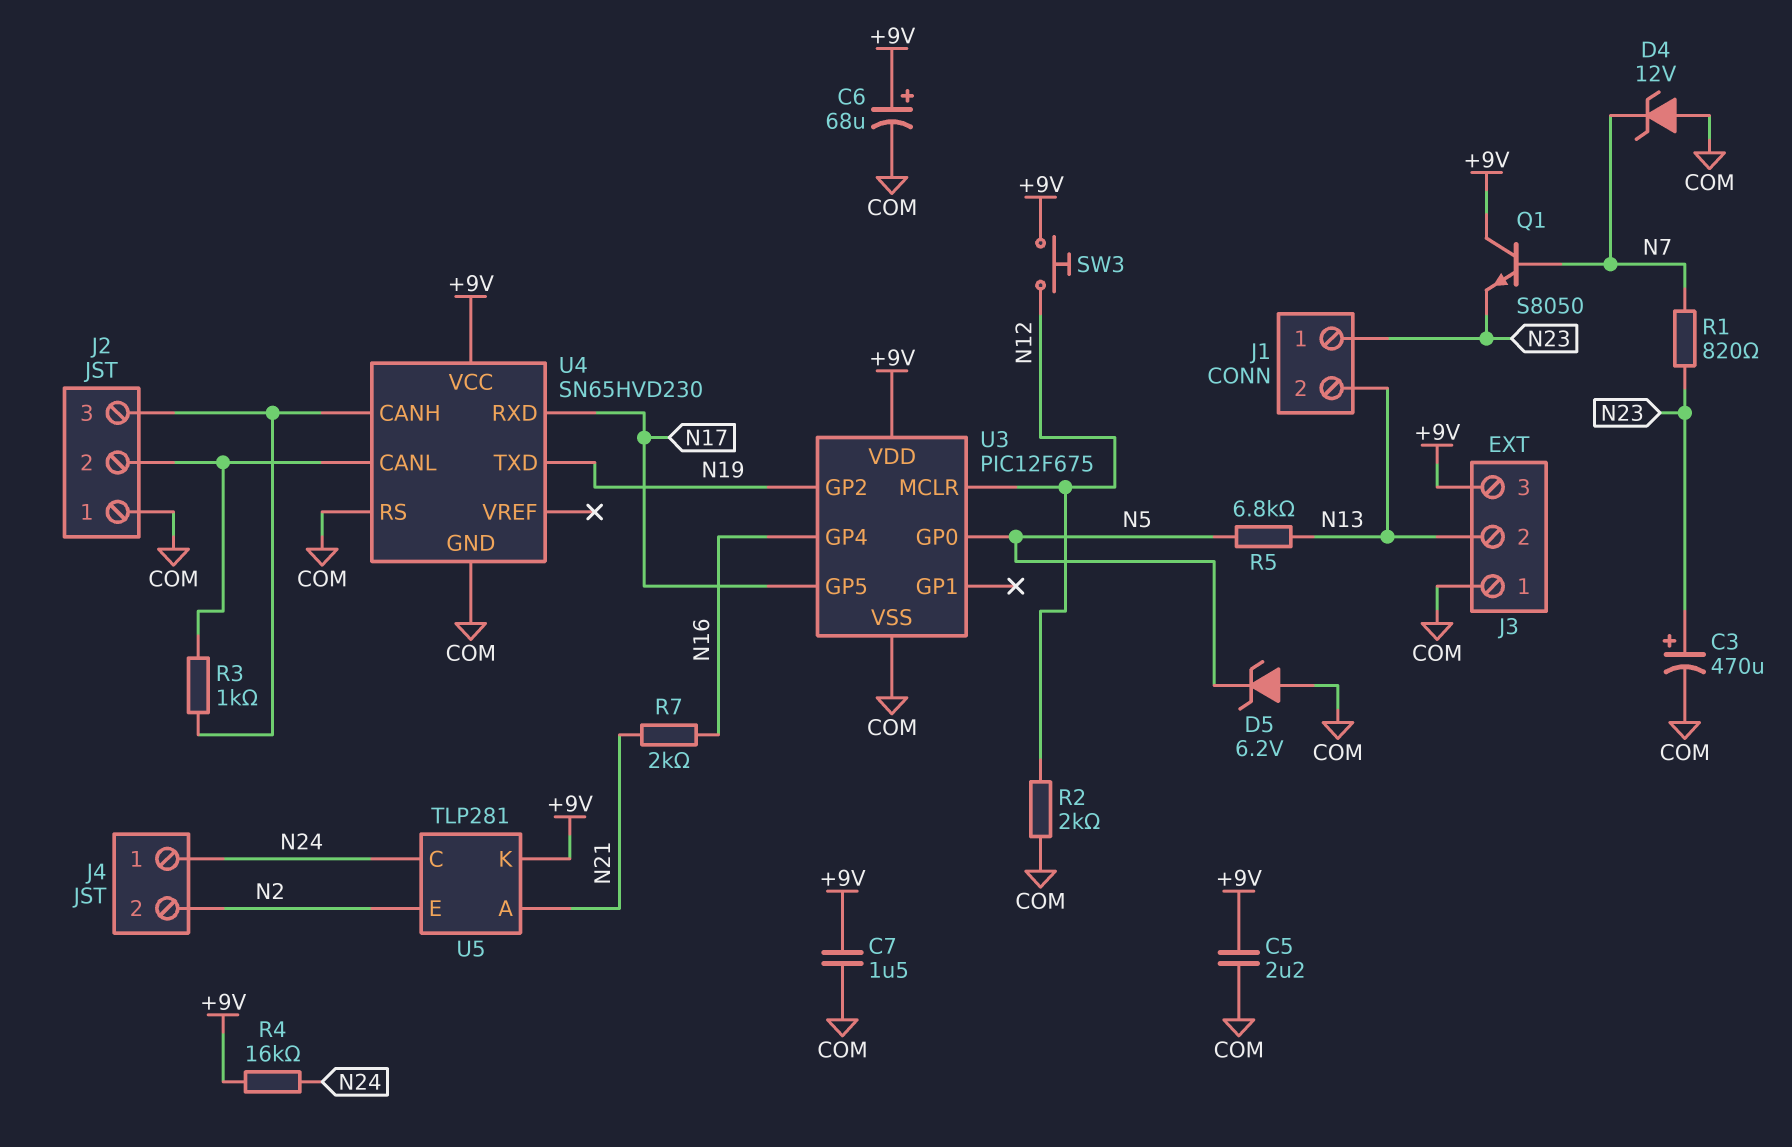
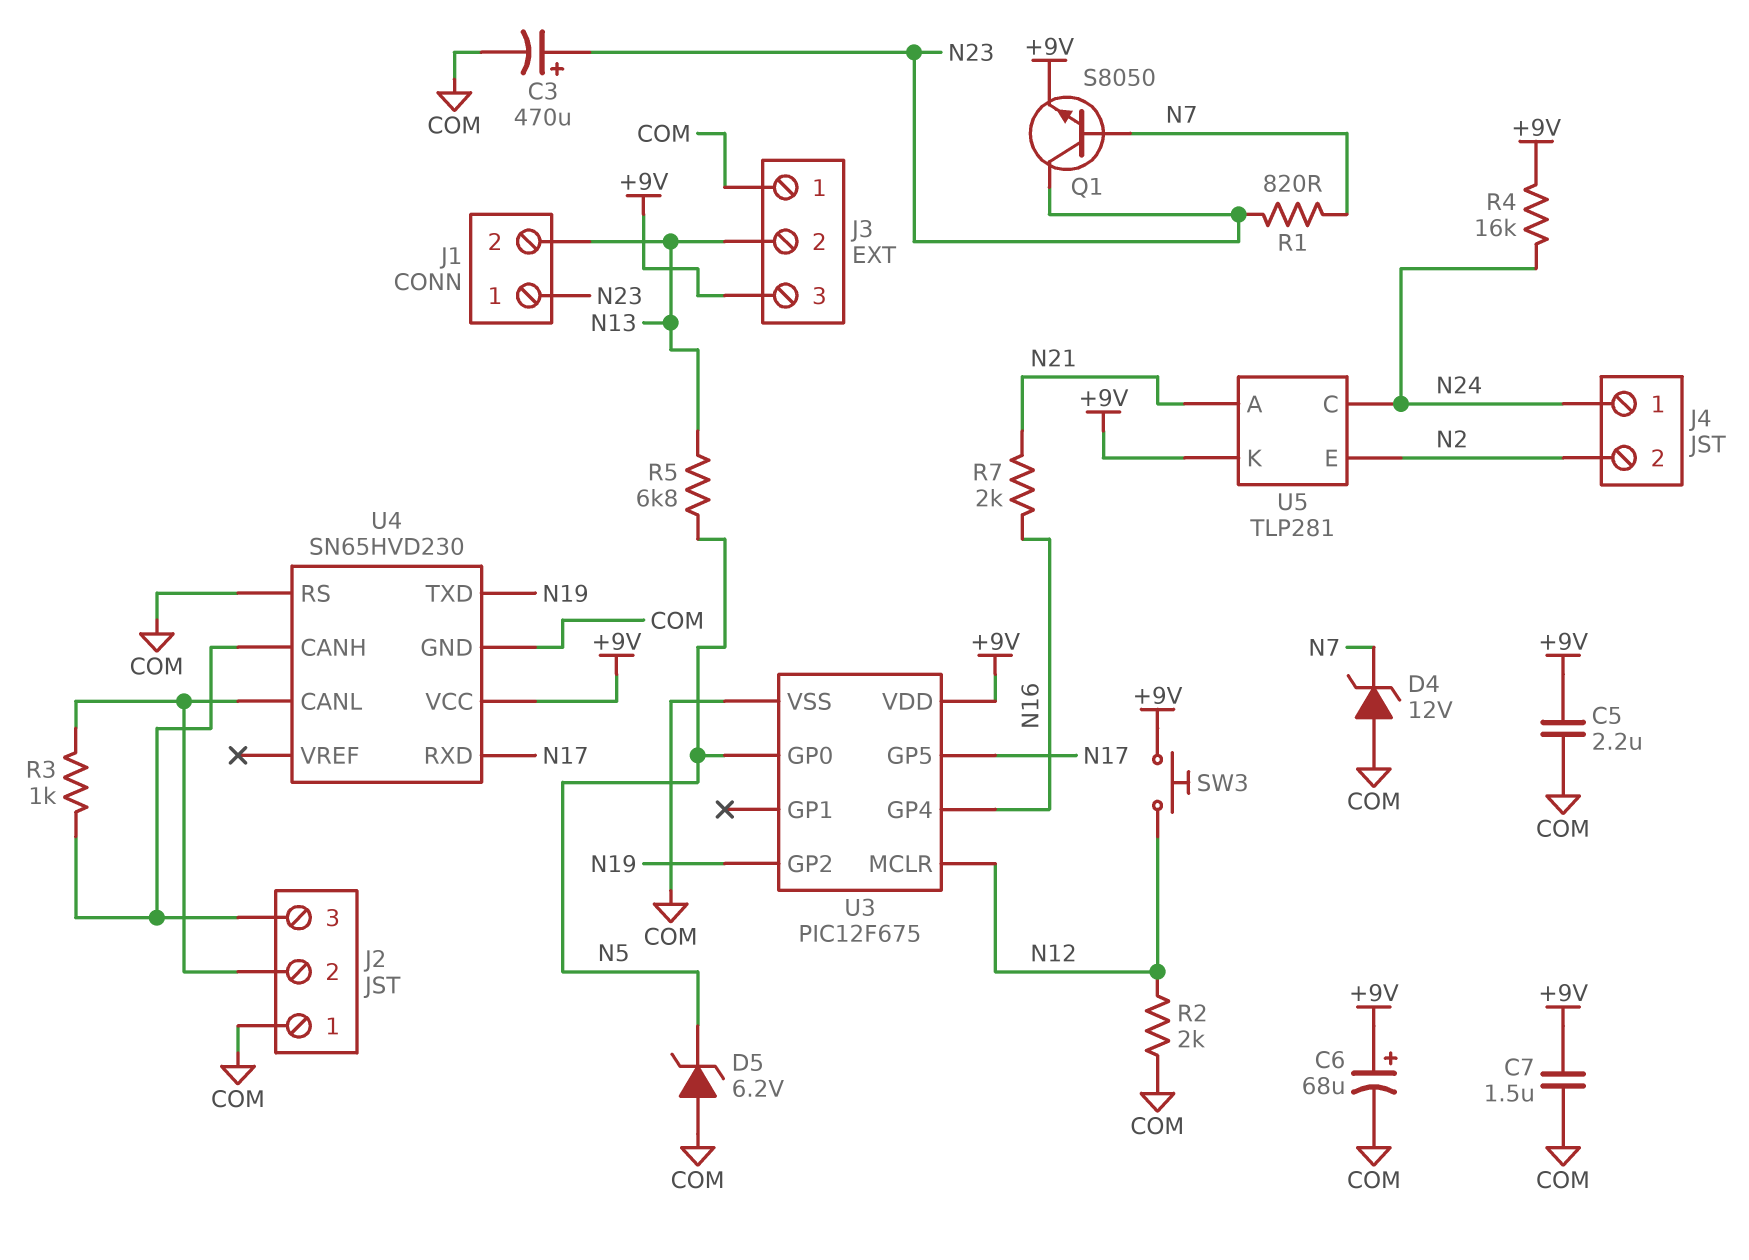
Q1: NPN S8050 (B N7, C +9V, E N23) -> NPN S8050 (B N7, C N23, E +9V)

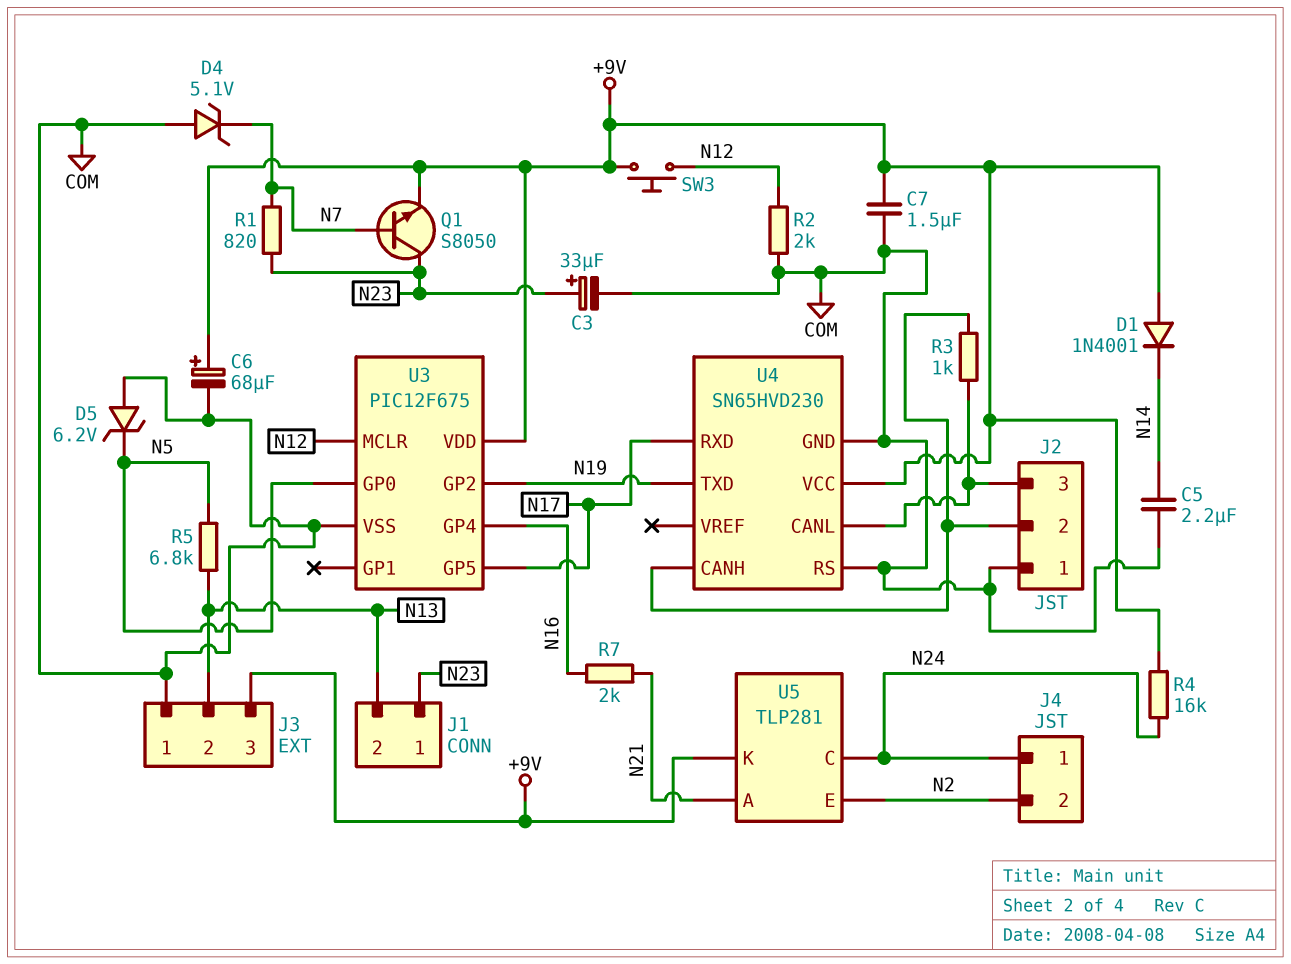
C3: 470uF (plus N23, minus COM) -> 33uF (plus N23, minus COM)
C5: 2.2uF (+9V, COM) -> 2.2uF (COM, N14)
D1: none -> diode 1N4001 (A +9V, K N14)
D4: zener 12V (A COM, K N7) -> zener 5.1V (A COM, K N7)
U4 pin CANH: J2/3 -> J2/2
U4 pin CANL: J2/2 -> J2/3

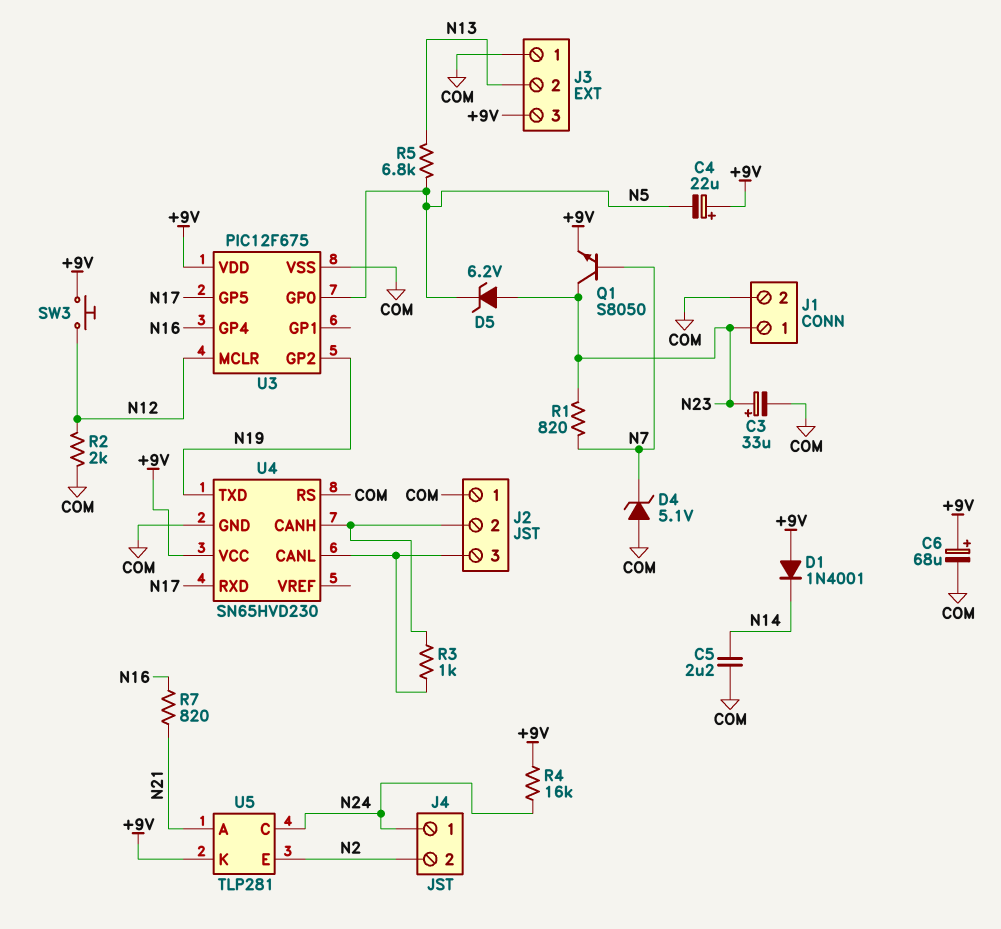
C4: none -> 22uF (plus +9V, minus N5)
C7: 1.5uF (+9V, COM) -> none
D5: zener 6.2V (A COM, K N5) -> zener 6.2V (A N23, K N5)
J1 pin 2: N13 -> COM
R7: 2k (N16, N21) -> 820 (N16, N21)

